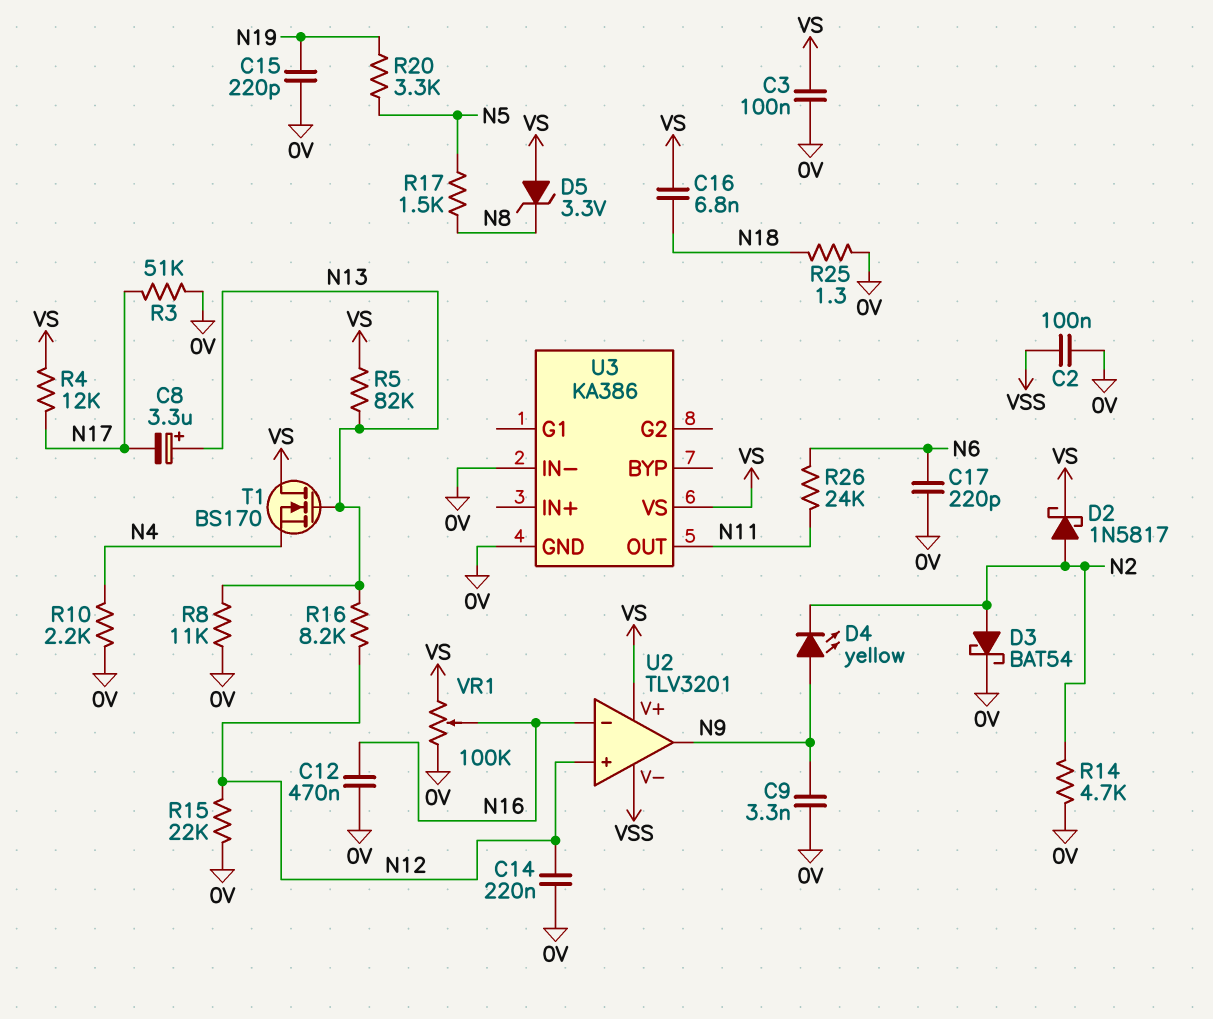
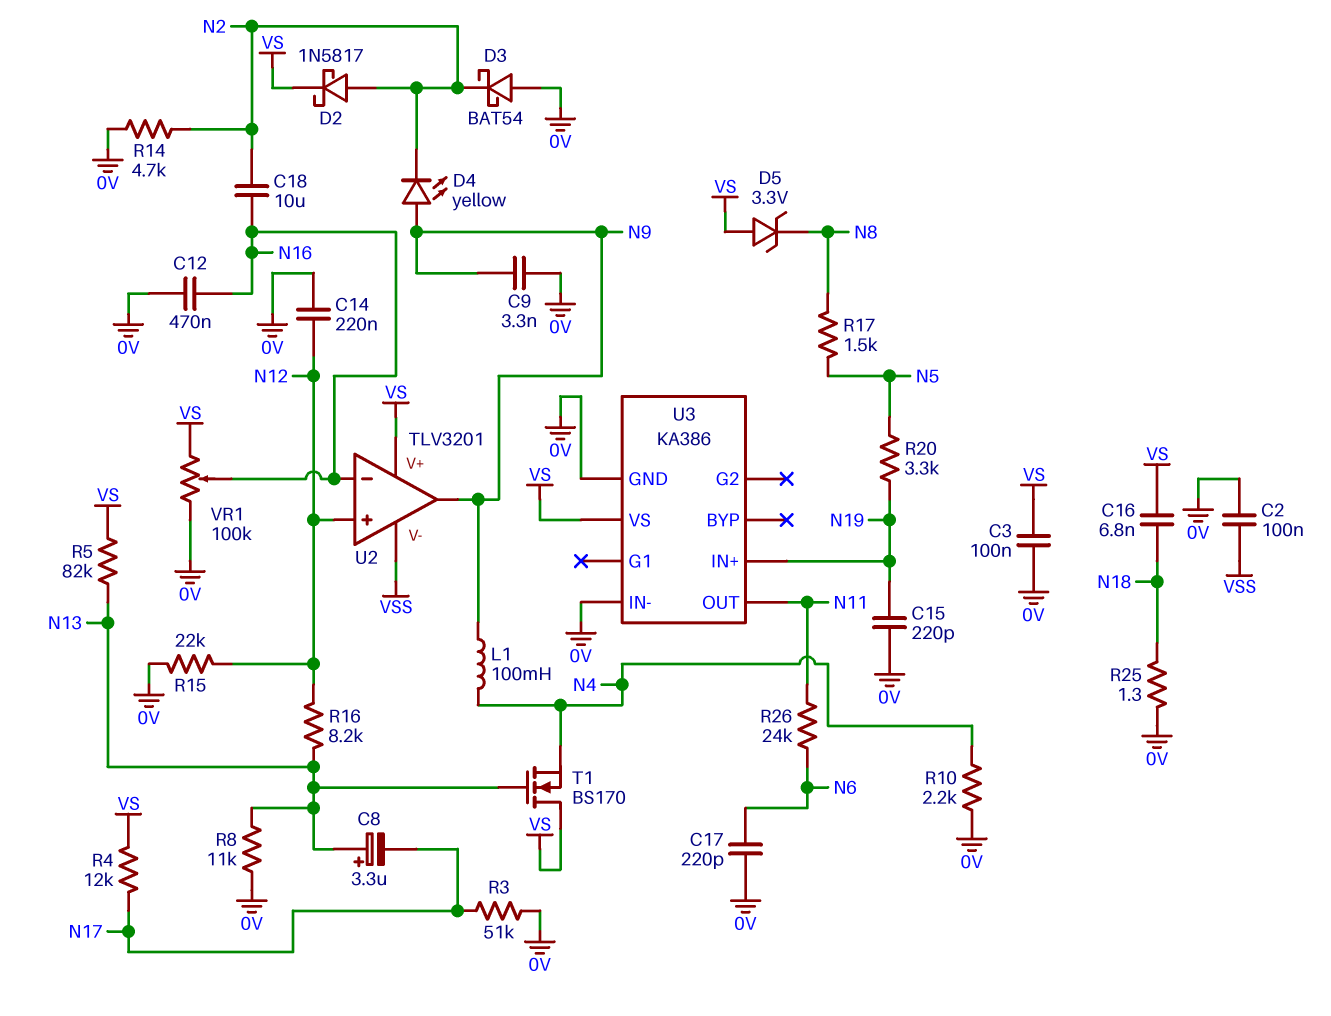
C18: none -> 10uF (N2, N16)
D3: schottky BAT54 (A N2, K 0V) -> schottky BAT54 (A 0V, K N2)
L1: none -> 100mH (N4, N9)
U3 pin IN+: none -> N19

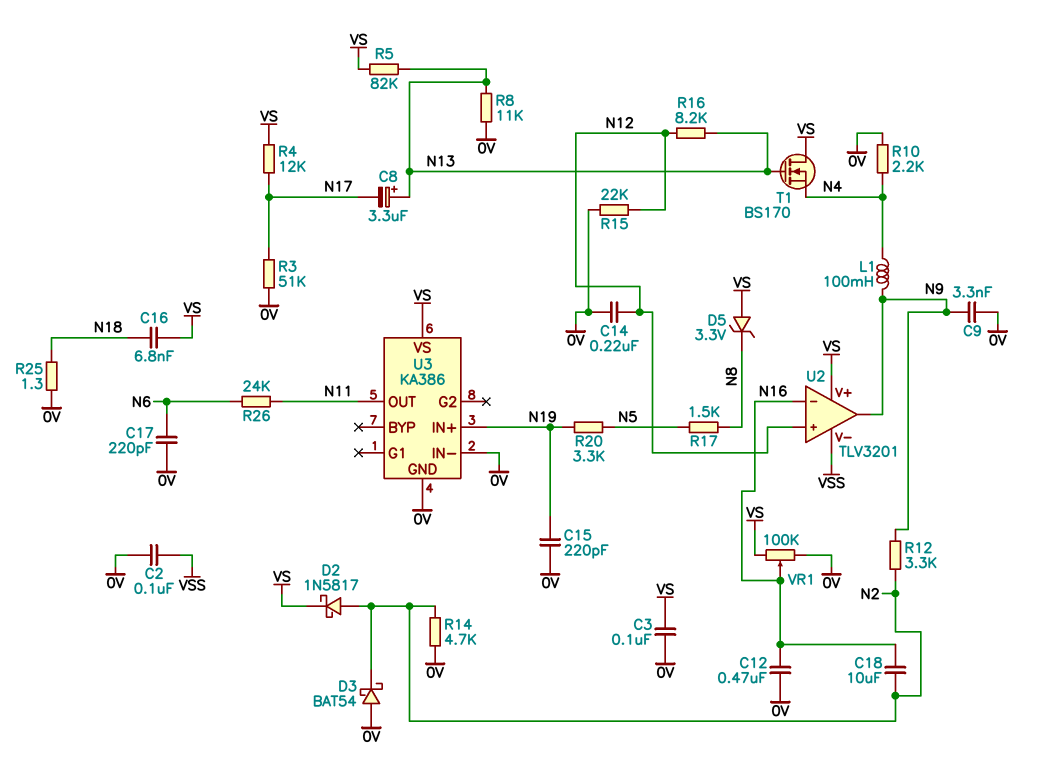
D4: LED yellow (A N9, K N2) -> none
R12: none -> 3.3k (N2, N9)

